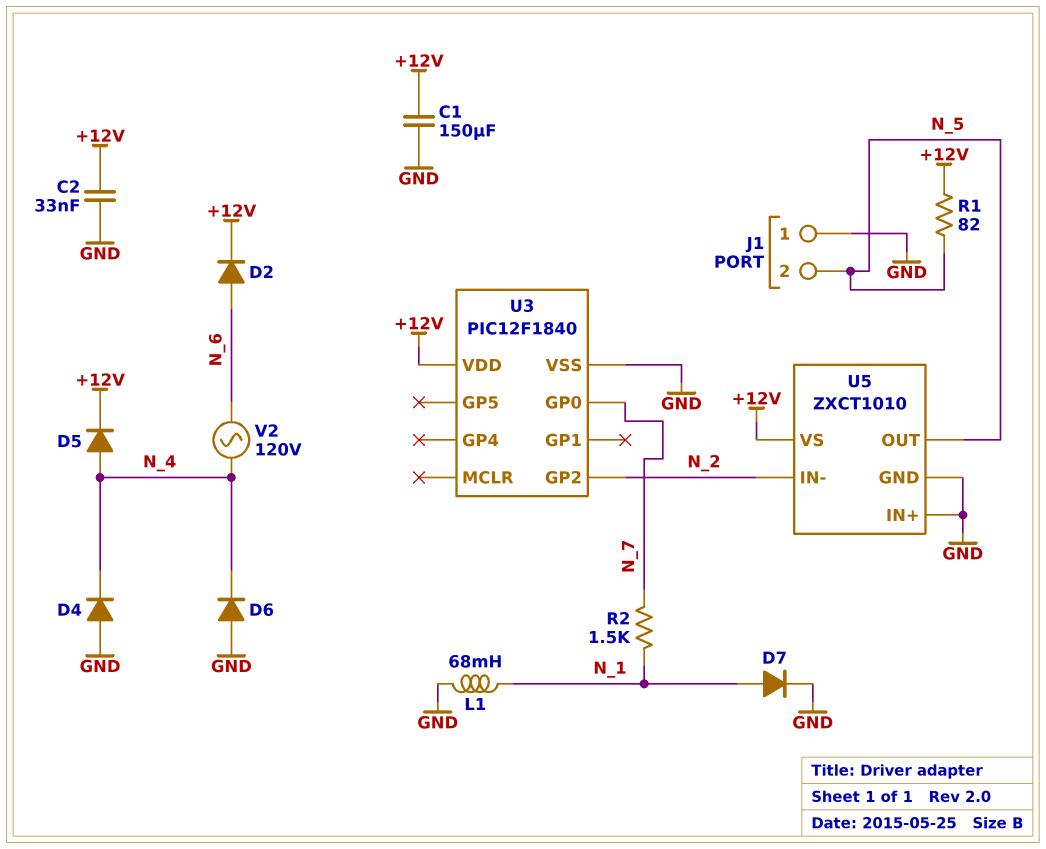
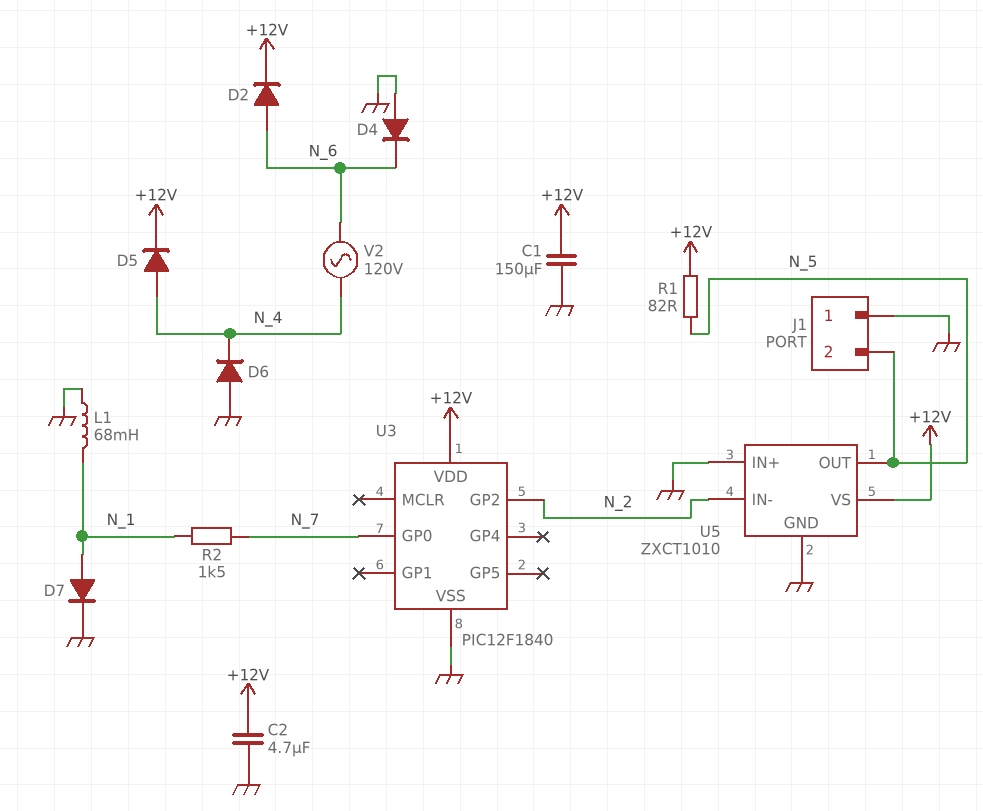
C2: 33nF (+12V, GND) -> 4.7uF (+12V, GND)
D4: diode (A GND, K N_4) -> diode (A GND, K N_6)

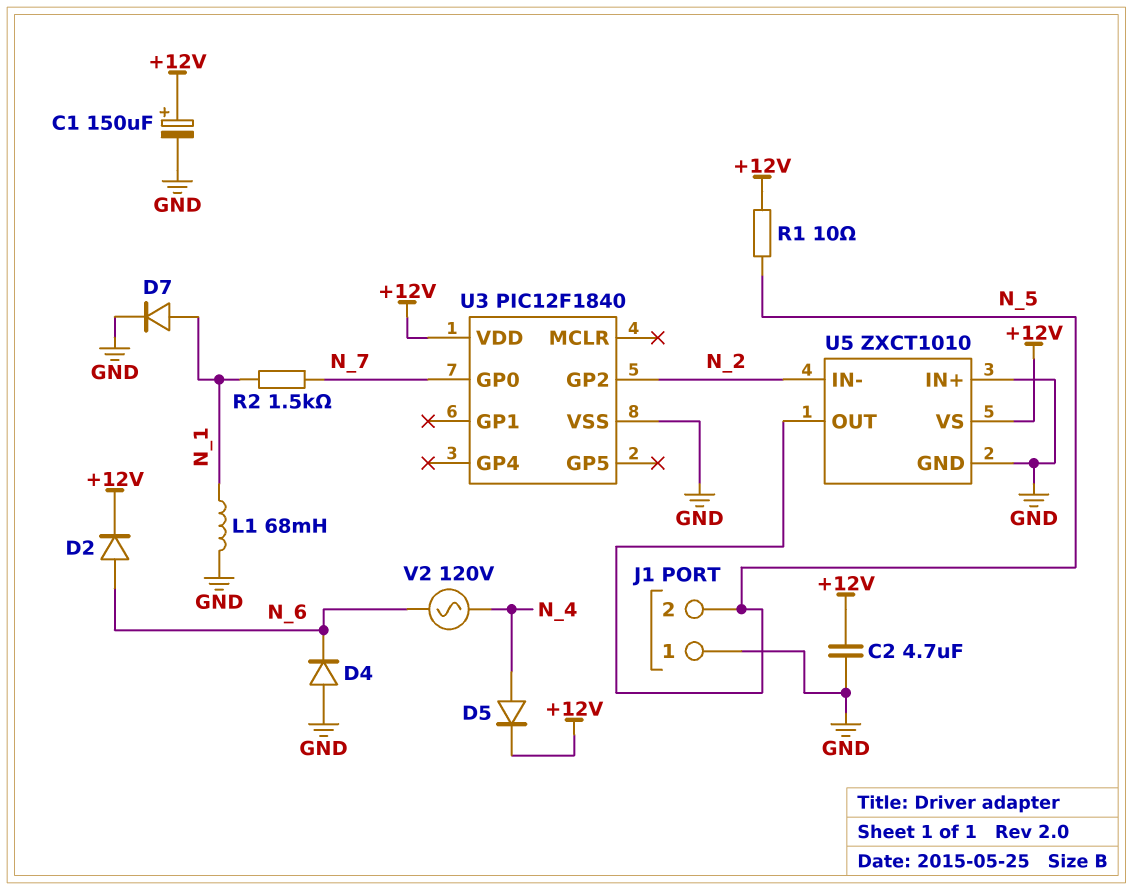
C1: 150uF (+12V, GND) -> 150uF (plus +12V, minus GND)
D6: diode (A GND, K N_4) -> none
R1: 82 (+12V, N_5) -> 10 (+12V, N_5)

